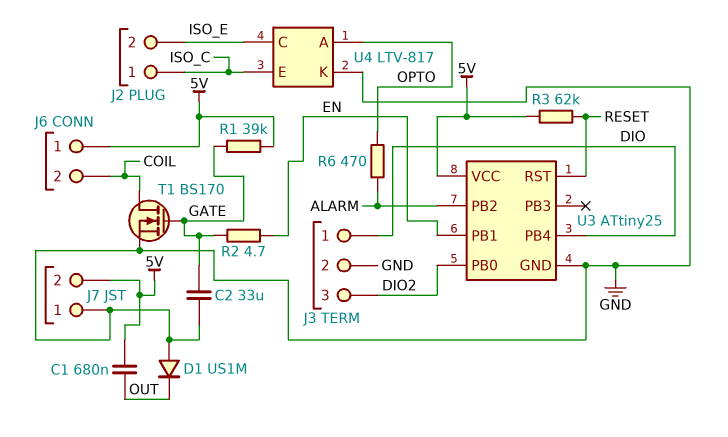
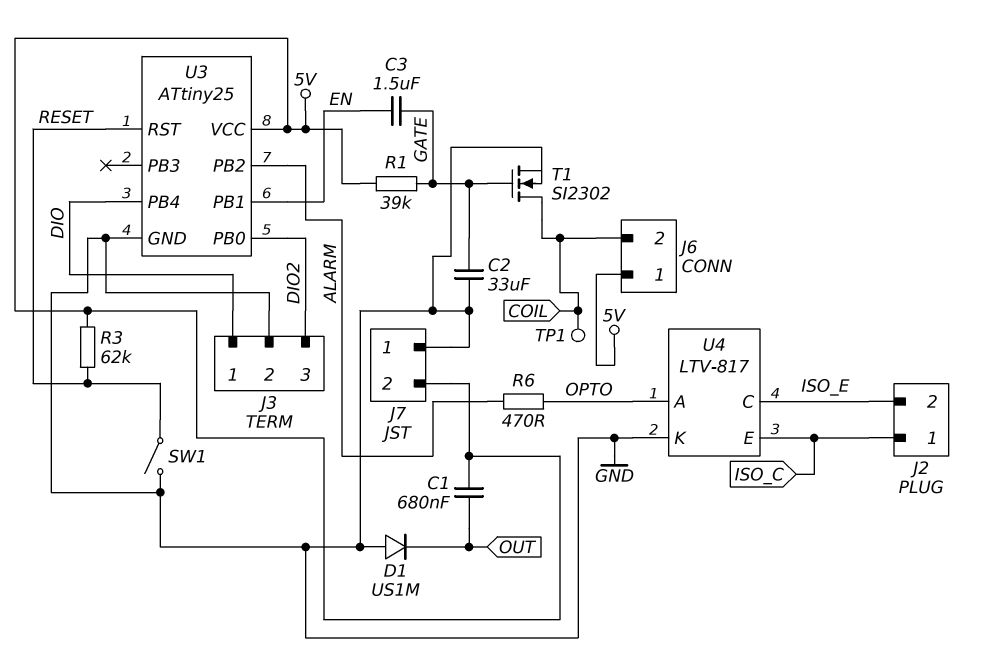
C3: none -> 1.5uF (EN, GATE)
R2: 4.7 (EN, GATE) -> none
SW1: none -> switch (GND, RESET)
T1: NMOS BS170 (G GATE, D COIL, S GND) -> NMOS SI2302 (G GATE, D COIL, S GND)
TP1: none -> test point (COIL)

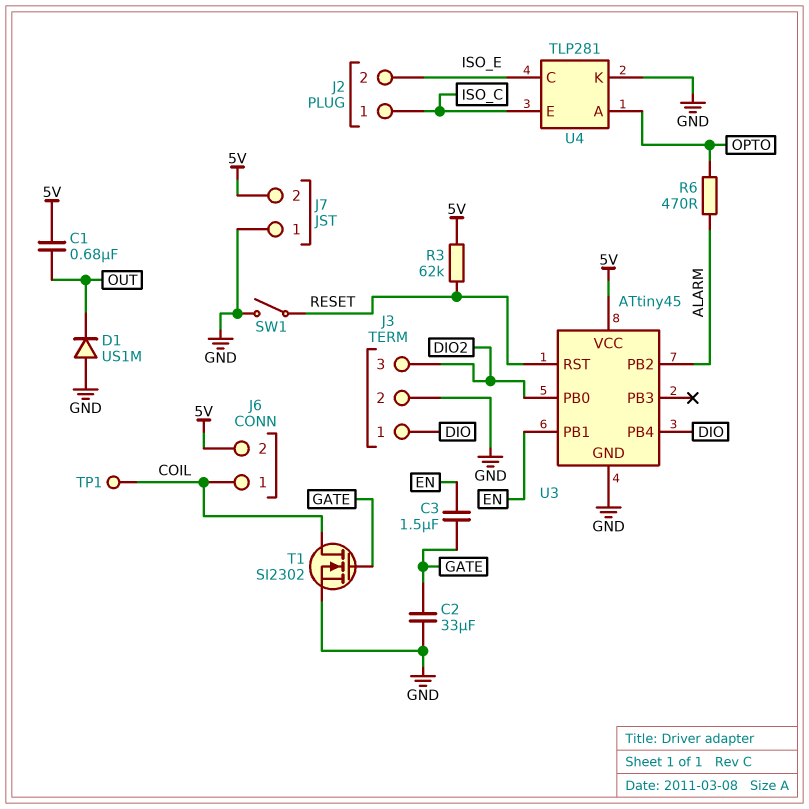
J6 pin 1: 5V -> COIL
J6 pin 2: COIL -> 5V
R1: 39k (5V, GATE) -> none
U3: ATtiny25 -> ATtiny45
U4: LTV-817 -> TLP281

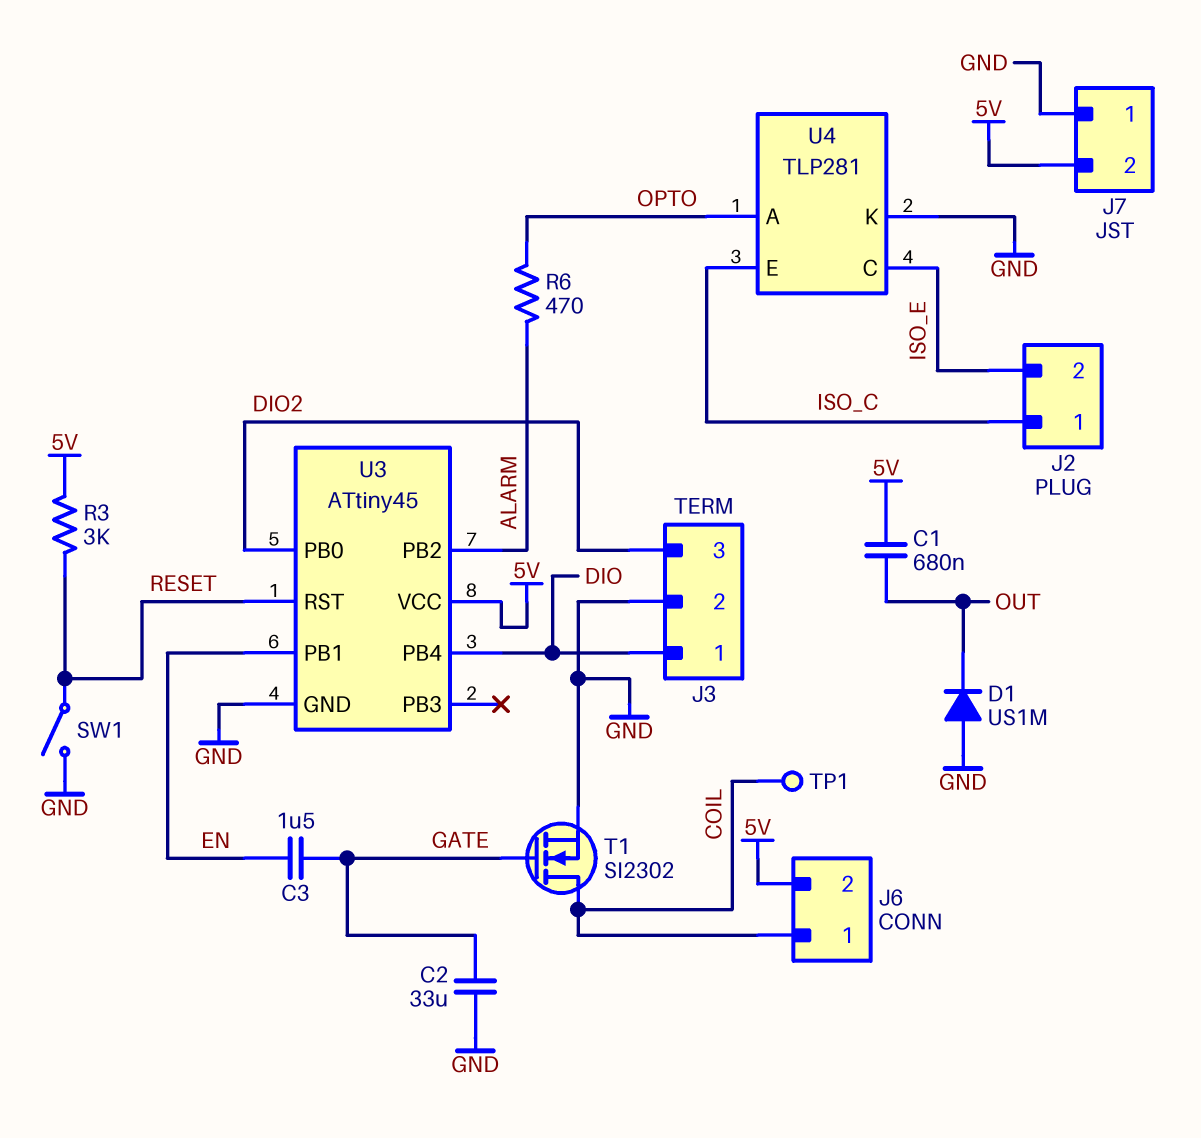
R3: 62k (5V, RESET) -> 3k (5V, RESET)

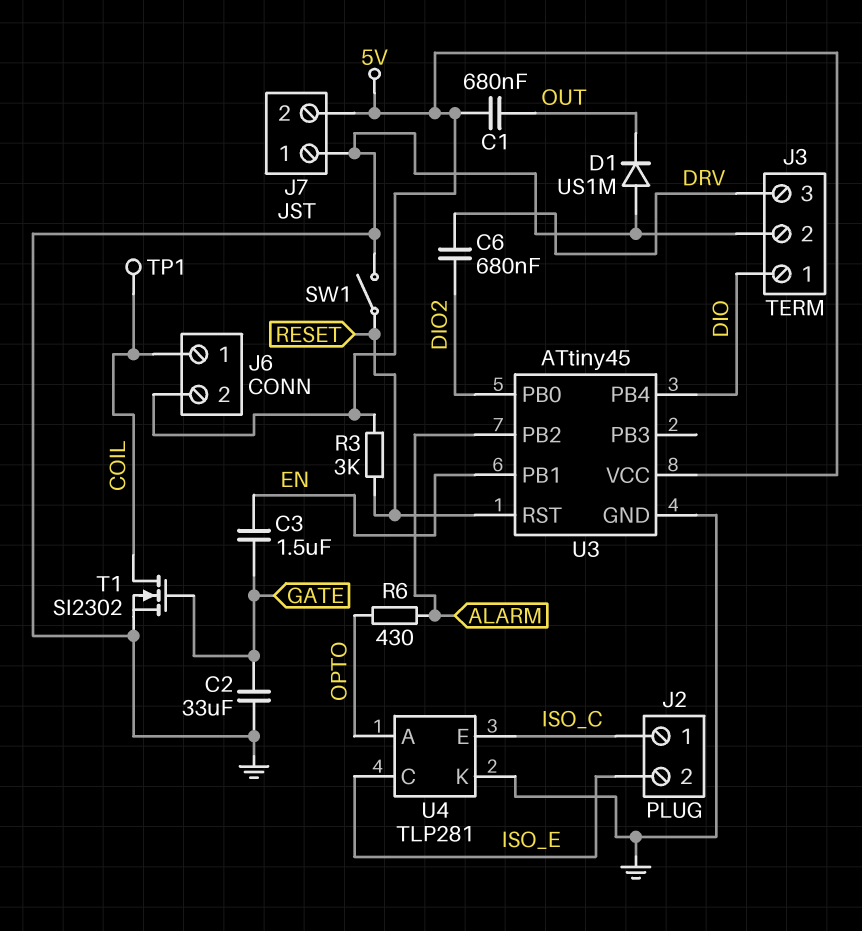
C6: none -> 680nF (DIO2, DRV)
J3 pin 3: DIO2 -> DRV
R6: 470 (ALARM, OPTO) -> 430 (ALARM, OPTO)

